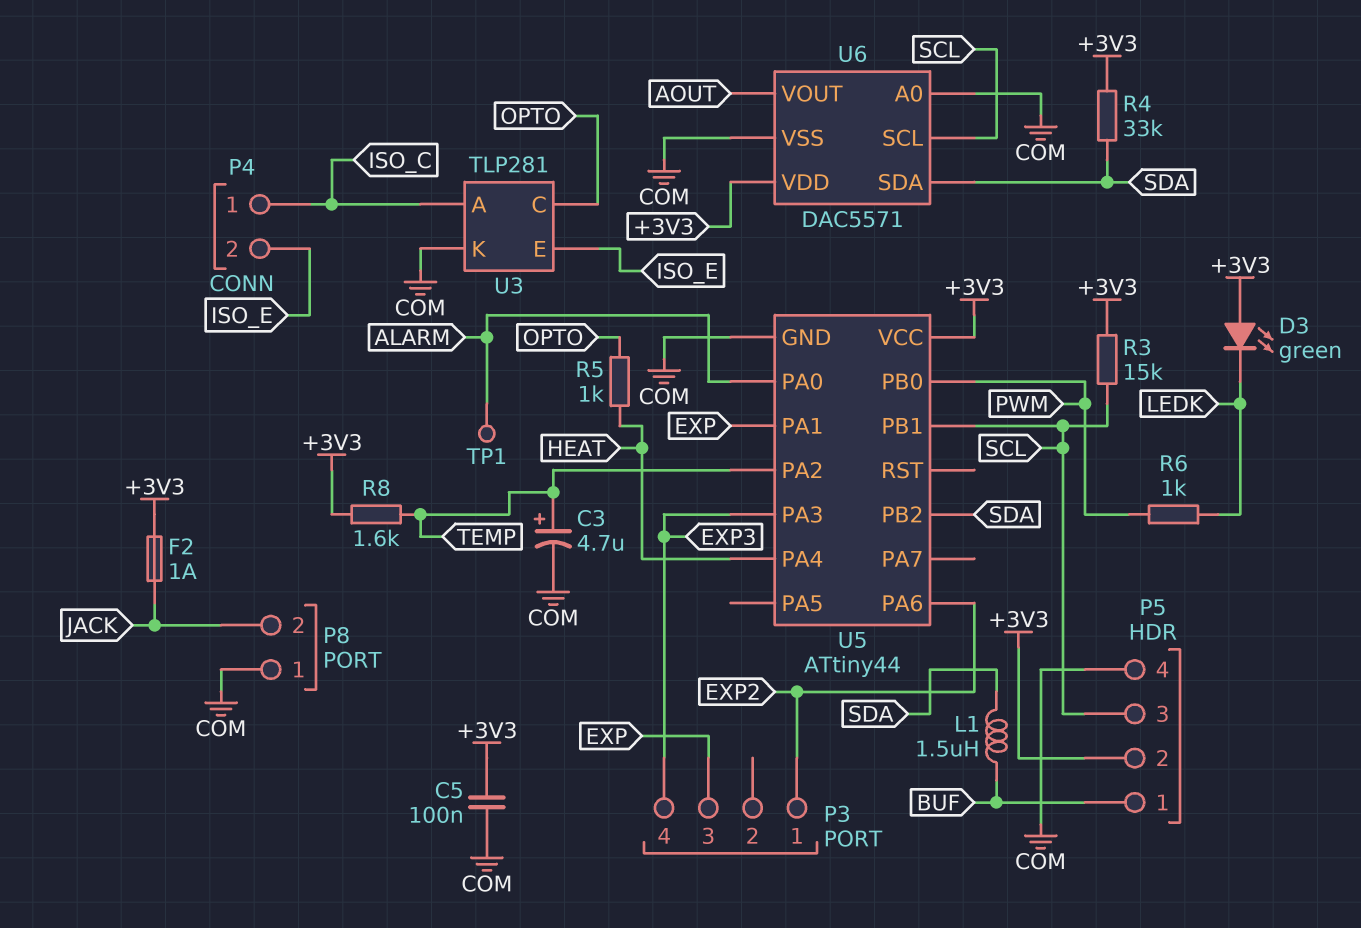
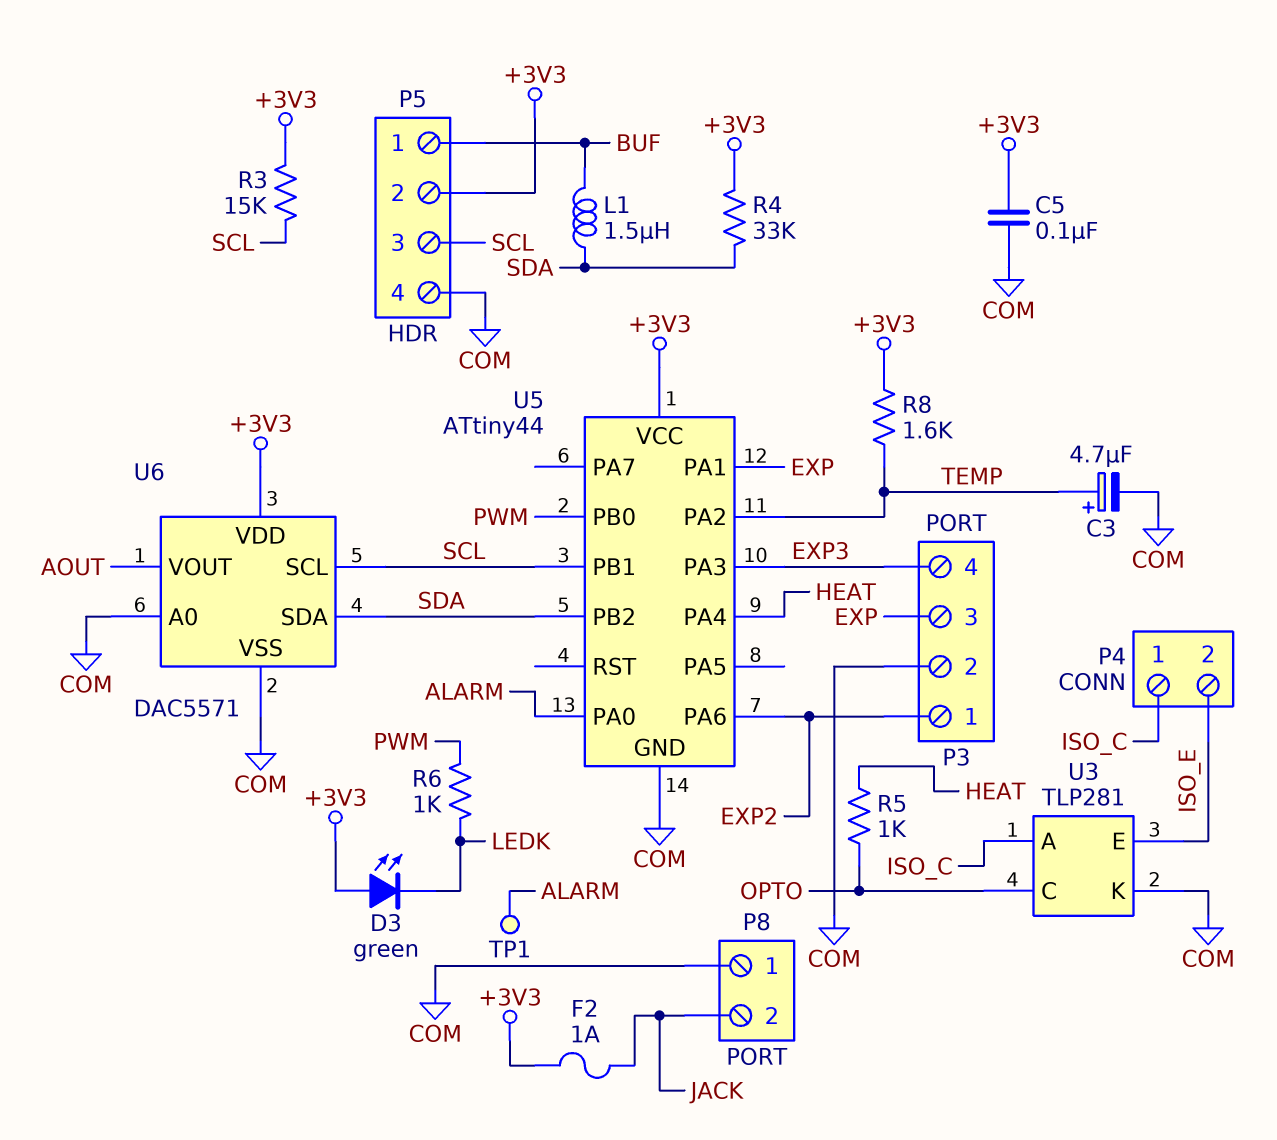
P3 pin 2: none -> COM

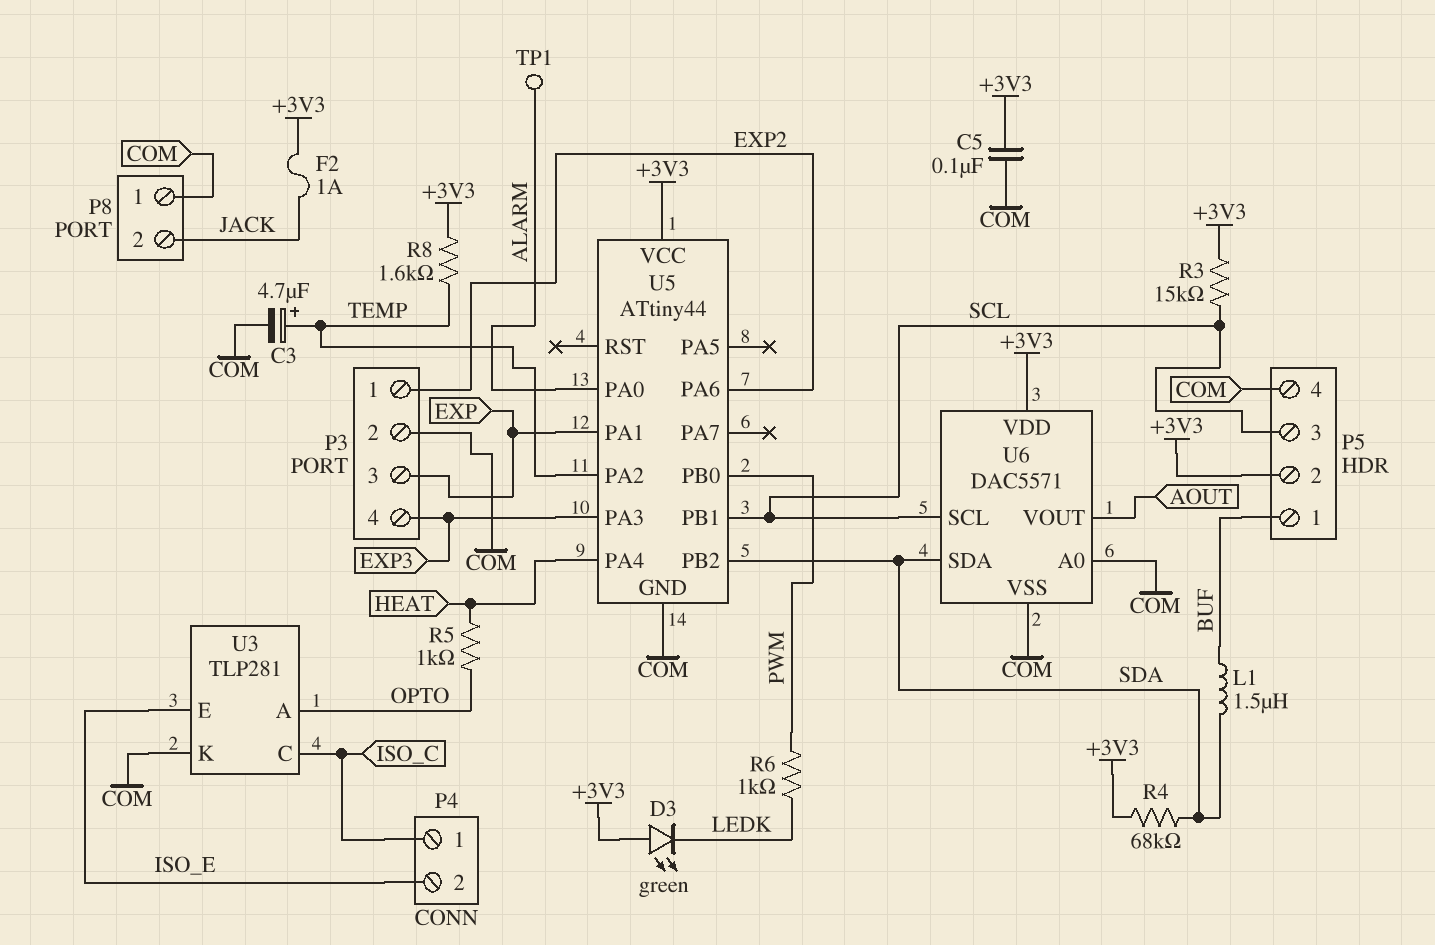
R4: 33k (+3V3, SDA) -> 68k (+3V3, SDA)
U3 pin A: ISO_C -> OPTO
U3 pin C: OPTO -> ISO_C

